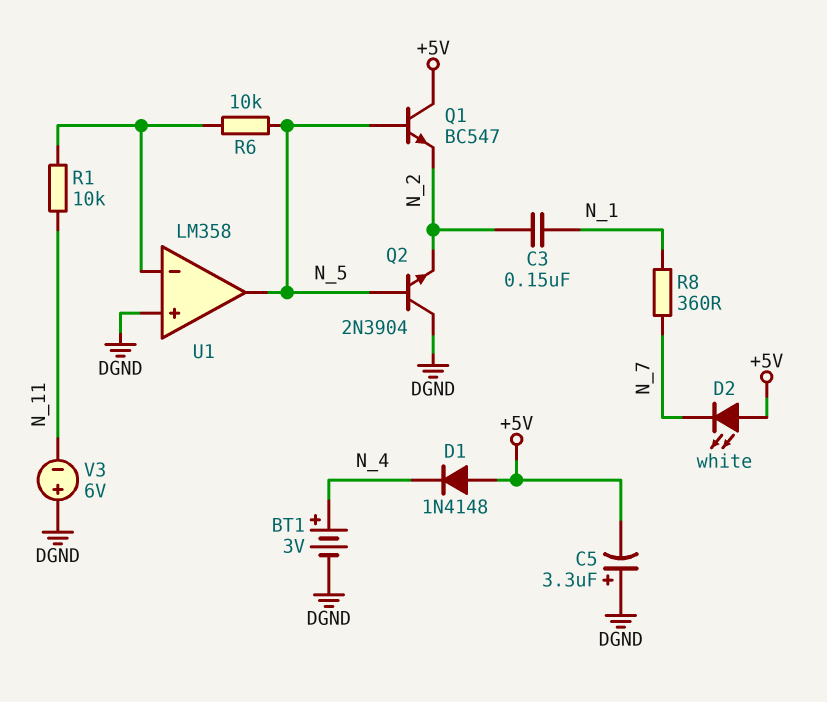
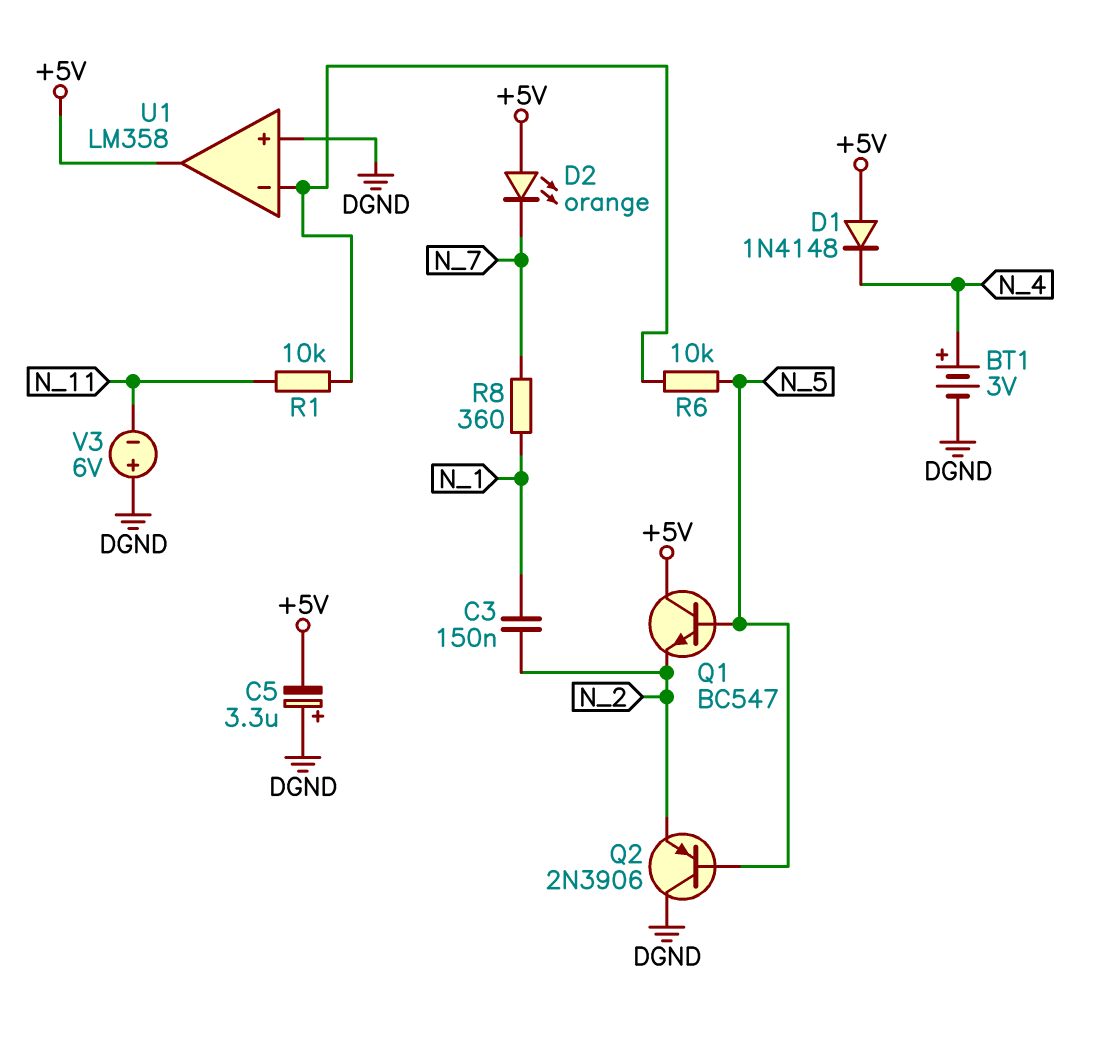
D2: LED white (A +5V, K N_7) -> LED orange (A +5V, K N_7)
Q2: NPN 2N3904 (B N_5, C DGND, E N_2) -> PNP 2N3906 (B N_5, C DGND, E N_2)
U1 pin out: N_5 -> +5V

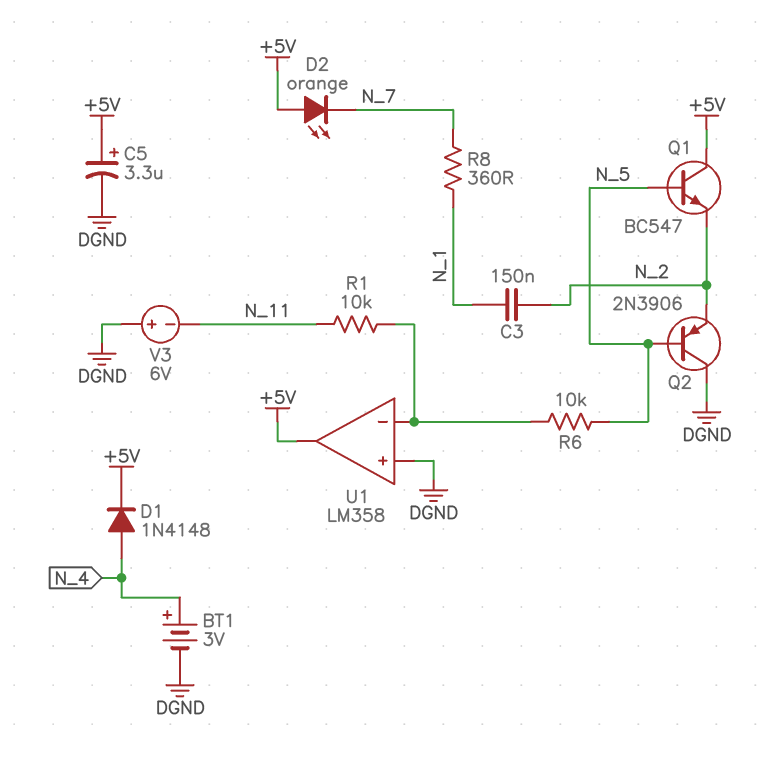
C5: 3.3uF (plus DGND, minus +5V) -> 3.3uF (plus +5V, minus DGND)
D1: diode 1N4148 (A +5V, K N_4) -> diode 1N4148 (A N_4, K +5V)

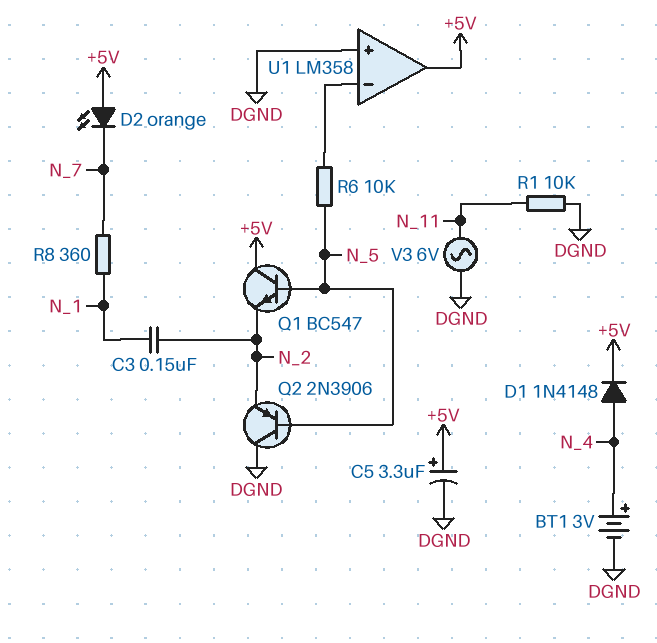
R1: 10k (N_11, U1/in-) -> 10k (DGND, N_11)
V3: 6V (plus DGND, minus N_11) -> AC 6V (DGND, N_11)

